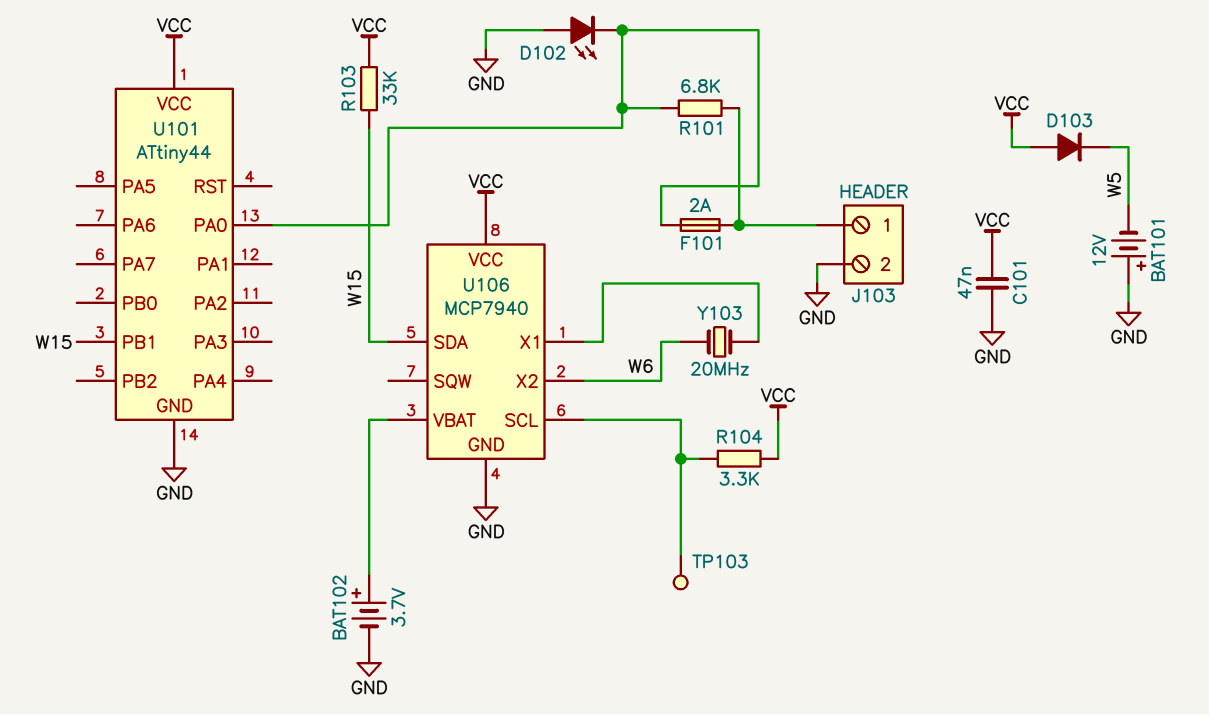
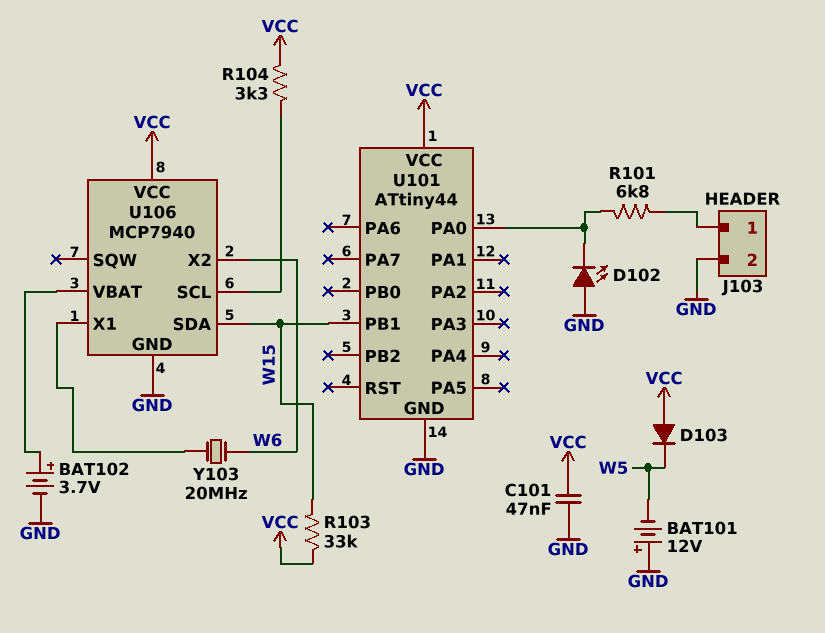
F101: 2A (J103/1, U101/PA0) -> none
TP103: test point (U106/SCL) -> none

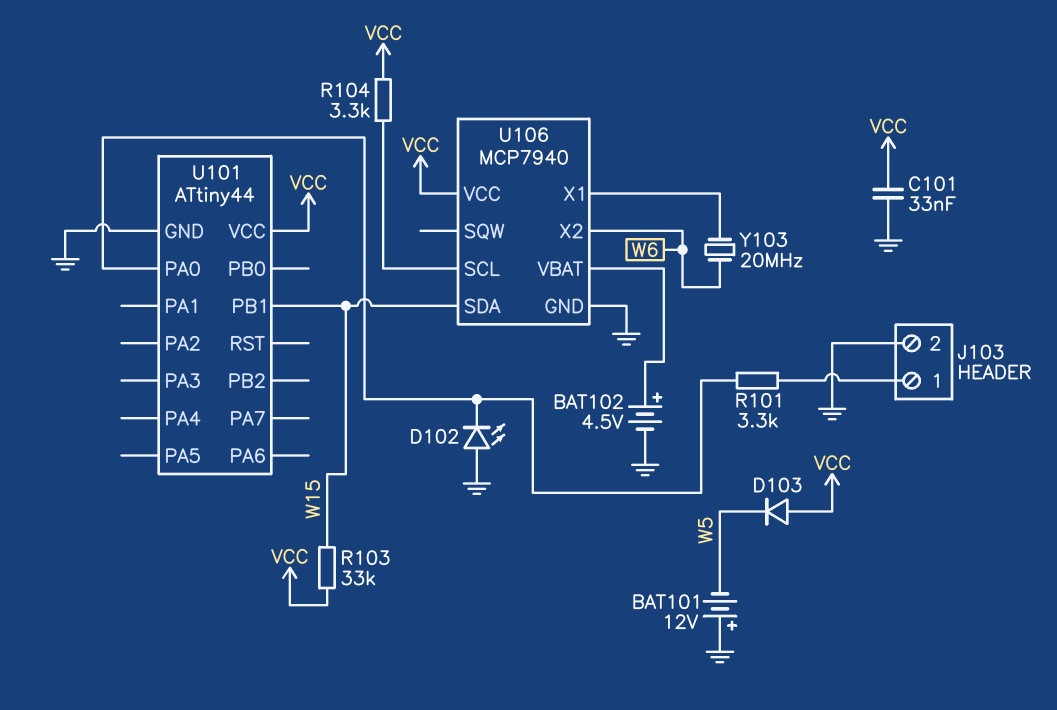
BAT102: 3.7V (plus U106/VBAT, minus GND) -> 4.5V (plus U106/VBAT, minus GND)
C101: 47nF (GND, VCC) -> 33nF (GND, VCC)
R101: 6.8k (J103/1, U101/PA0) -> 3.3k (J103/1, U101/PA0)

